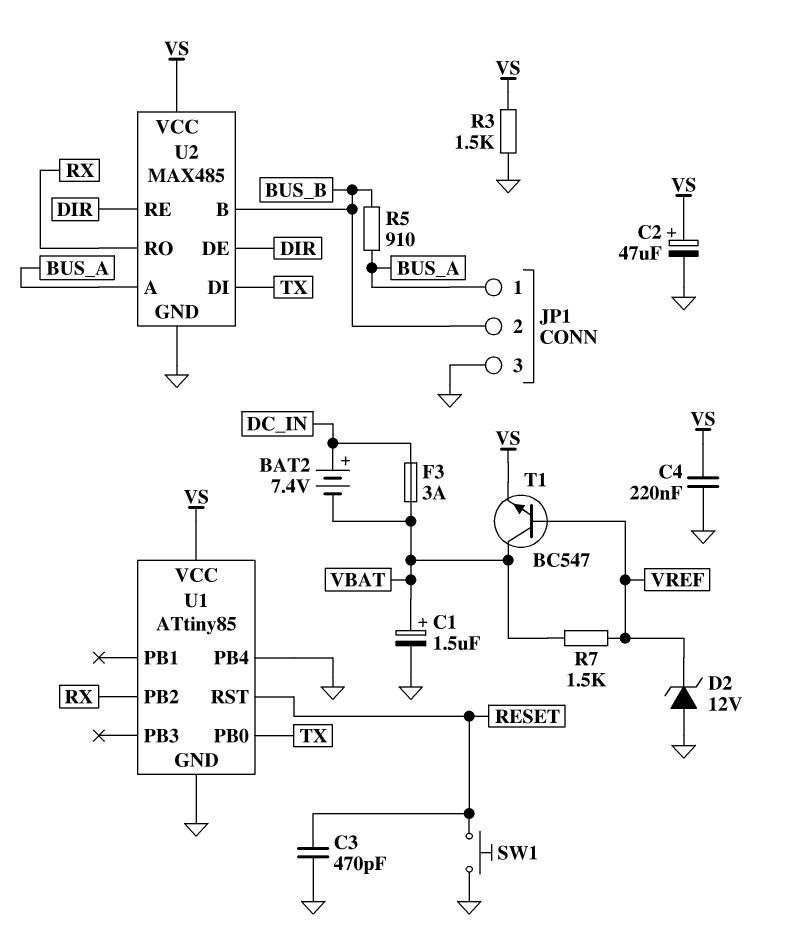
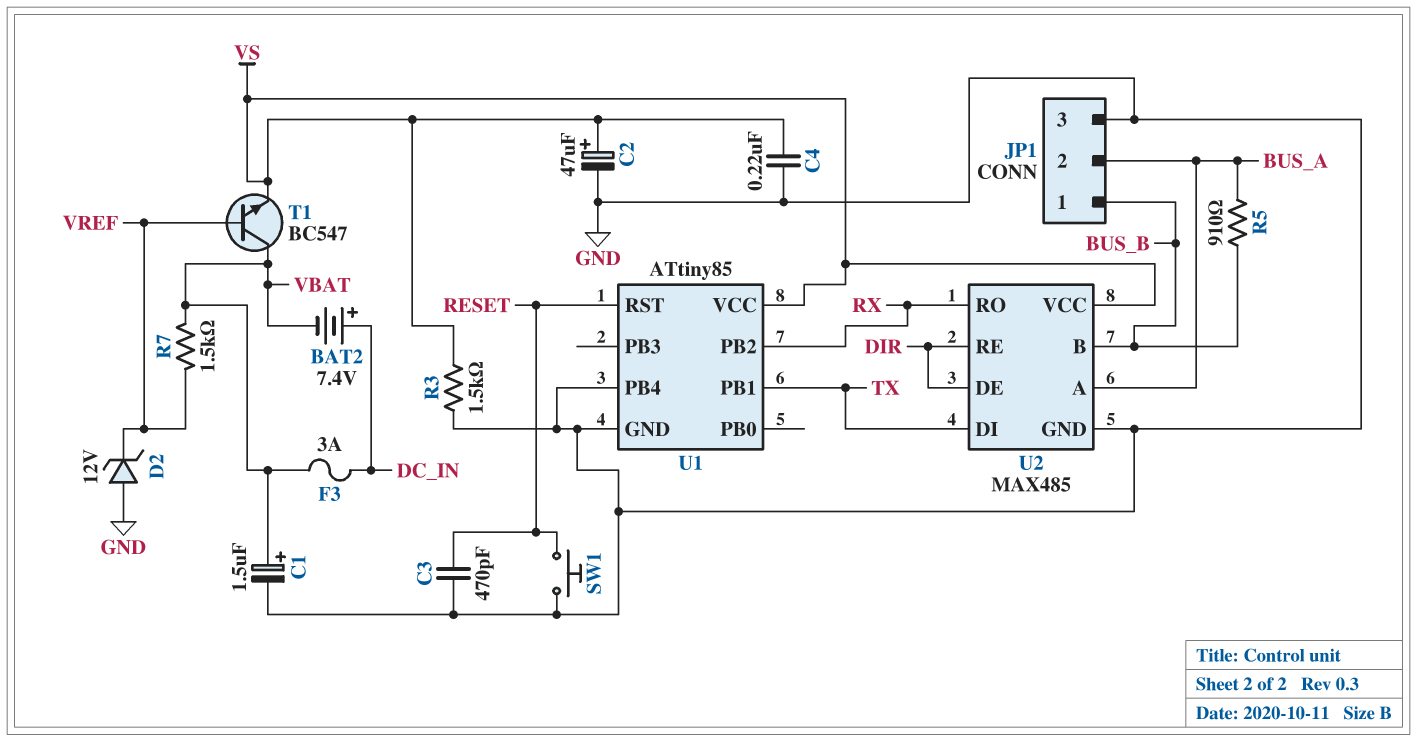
JP1 pin 1: BUS_A -> BUS_B
JP1 pin 2: BUS_B -> BUS_A
U1 pin PB0: TX -> none
U1 pin PB1: none -> TX

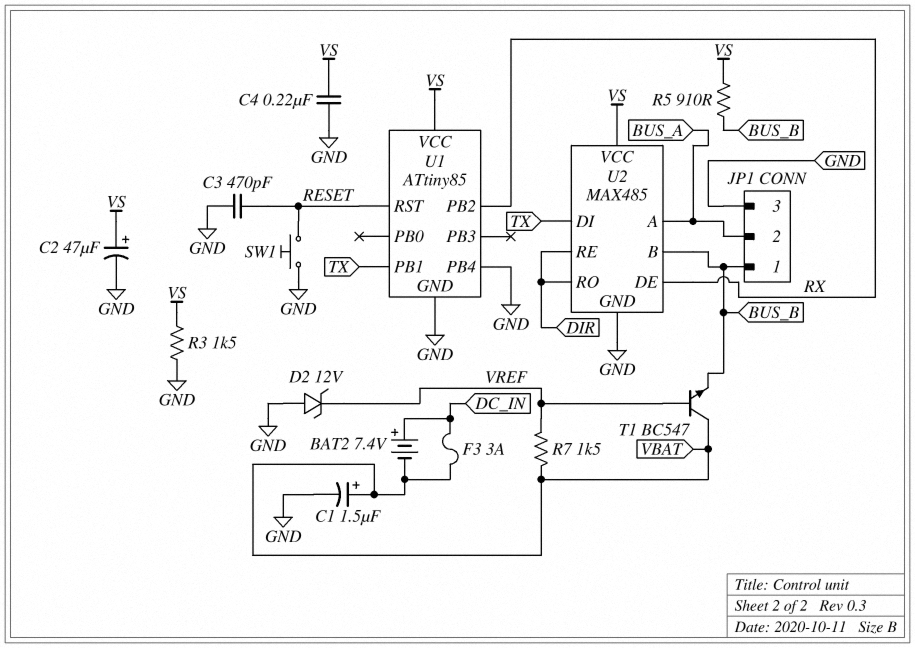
R5: 910 (BUS_A, BUS_B) -> 910 (BUS_B, VS)
T1: NPN BC547 (B VREF, C VBAT, E VS) -> NPN BC547 (B VREF, C VBAT, E BUS_B)
U2 pin DE: DIR -> RX
U2 pin RO: RX -> DIR

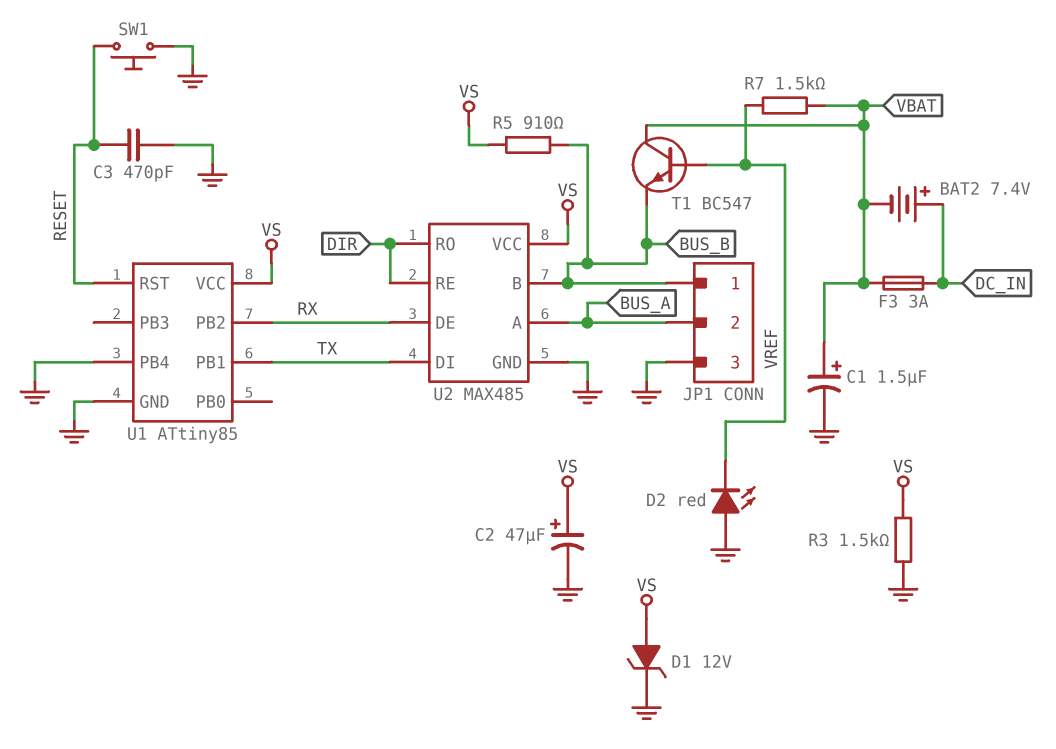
C4: 220nF (GND, VS) -> none
D1: none -> zener 12V (A VS, K GND)
D2: zener 12V (A GND, K VREF) -> LED red (A GND, K VREF)

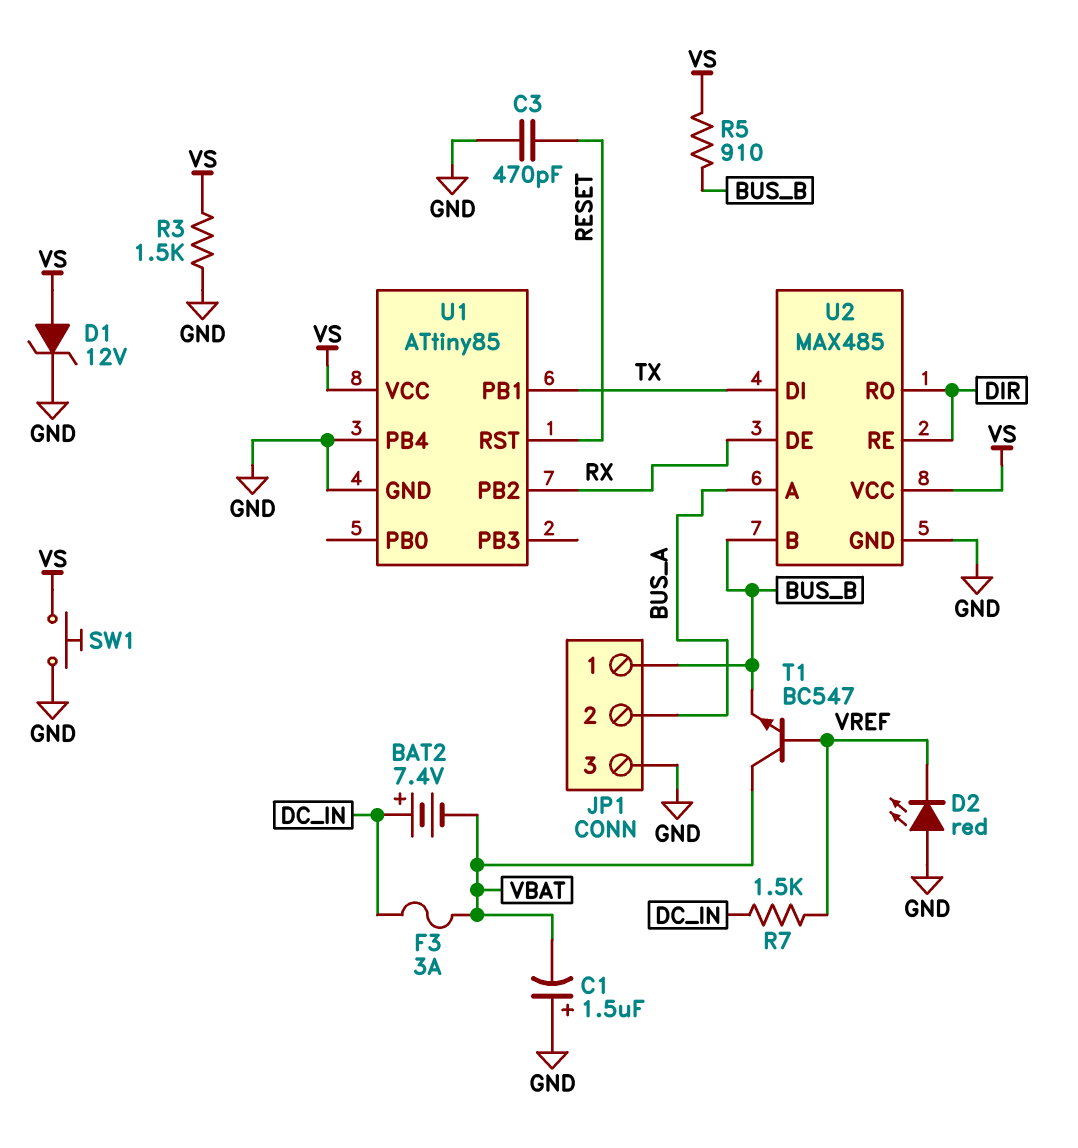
C1: 1.5uF (plus VBAT, minus GND) -> 1.5uF (plus GND, minus VBAT)
C2: 47uF (plus VS, minus GND) -> none
R7: 1.5k (VBAT, VREF) -> 1.5k (DC_IN, VREF)
SW1: button (GND, RESET) -> button (GND, VS)

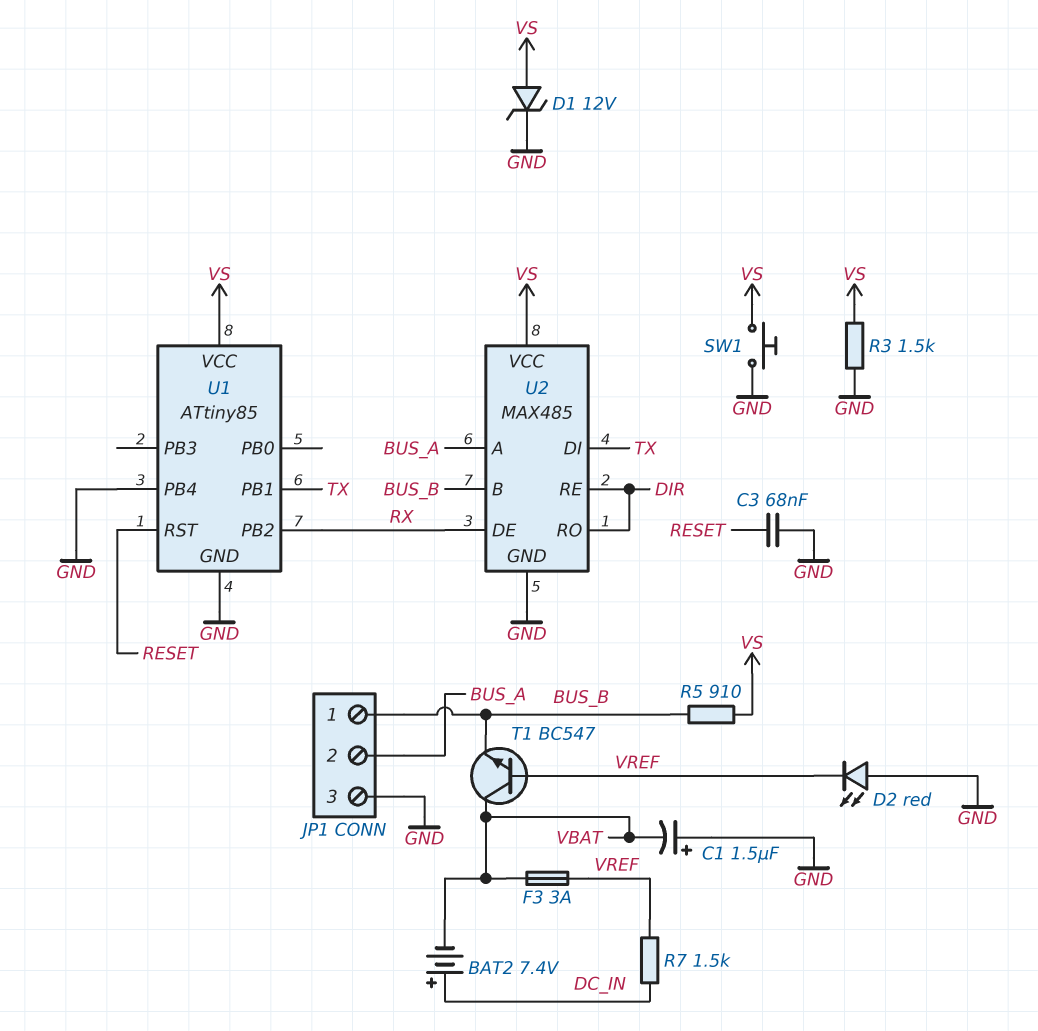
C3: 470pF (GND, RESET) -> 68nF (GND, RESET)
F3: 3A (DC_IN, VBAT) -> 3A (VBAT, VREF)

